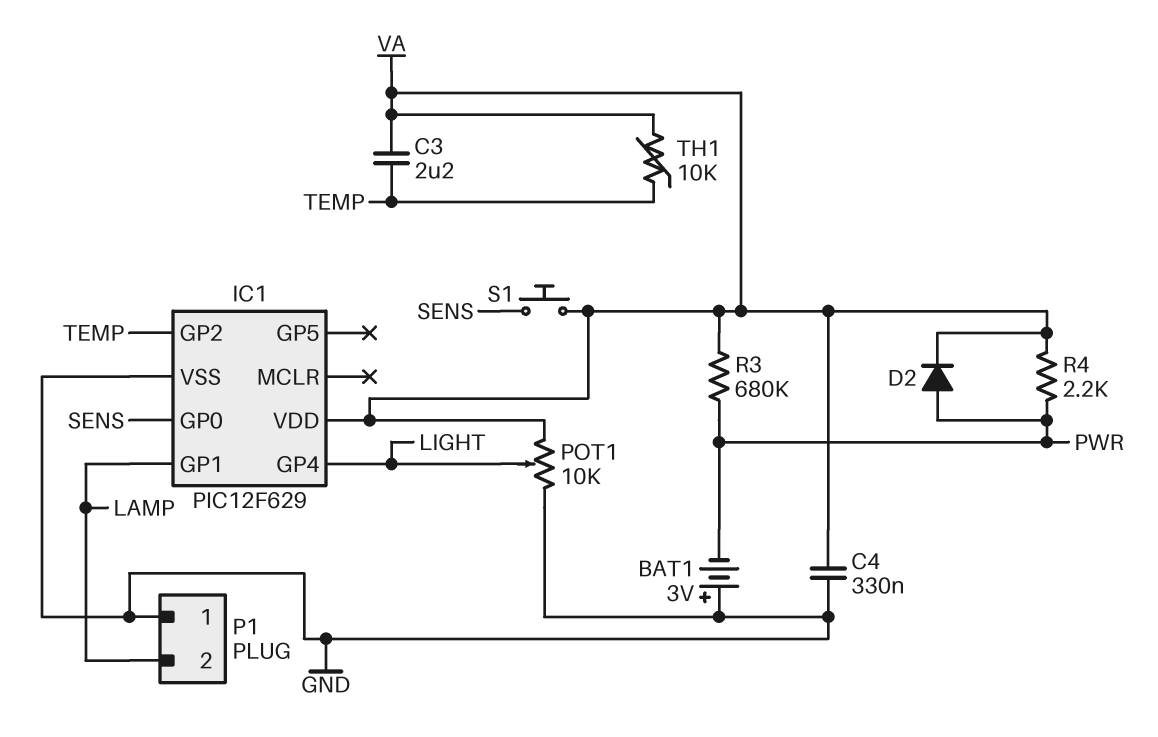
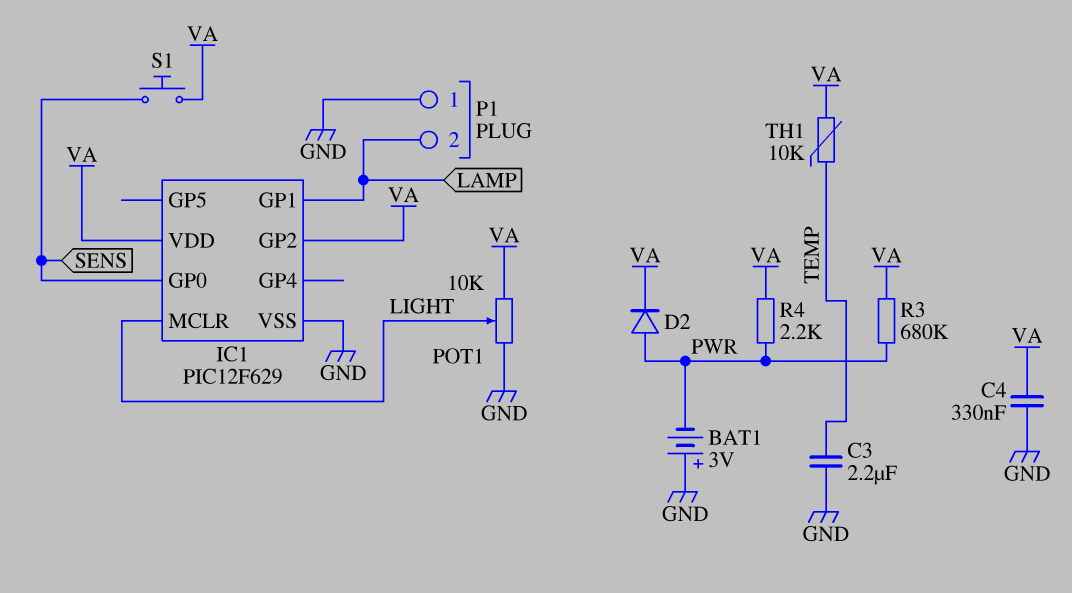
C3: 2.2uF (TEMP, VA) -> 2.2uF (GND, TEMP)
IC1 pin GP2: TEMP -> VA
IC1 pin GP4: LIGHT -> none
IC1 pin MCLR: none -> LIGHT

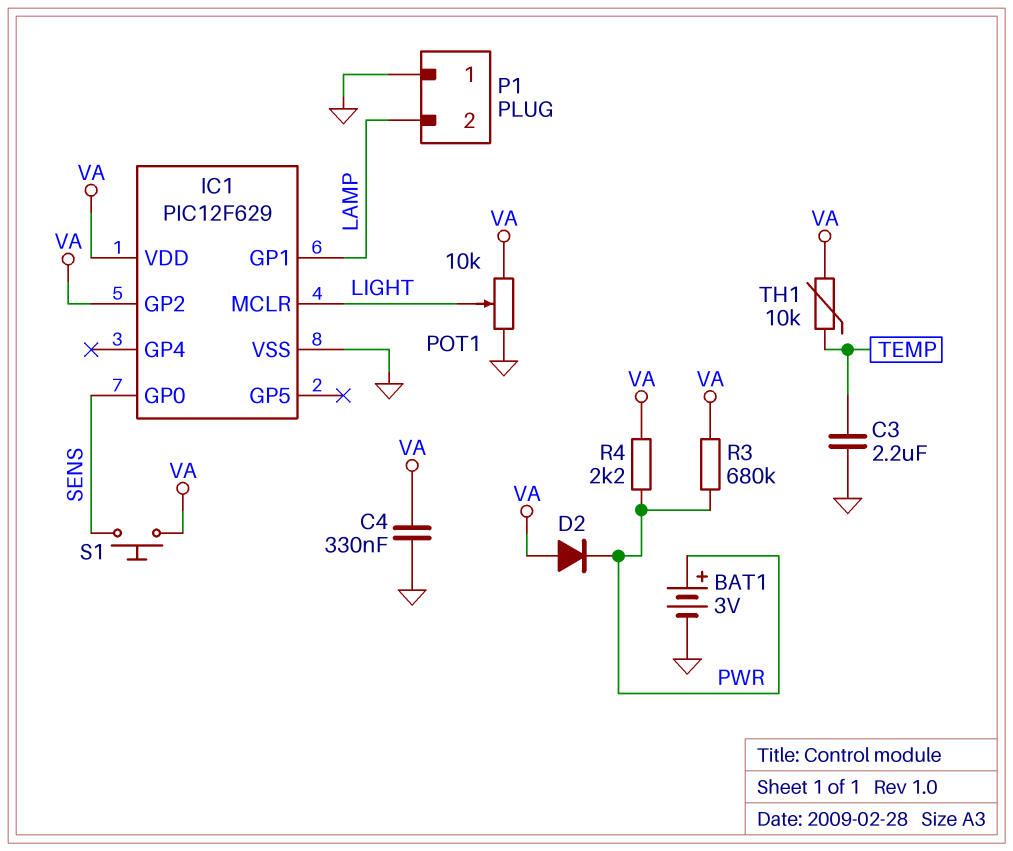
BAT1: 3V (plus GND, minus PWR) -> 3V (plus PWR, minus GND)
D2: diode (A PWR, K VA) -> diode (A VA, K PWR)

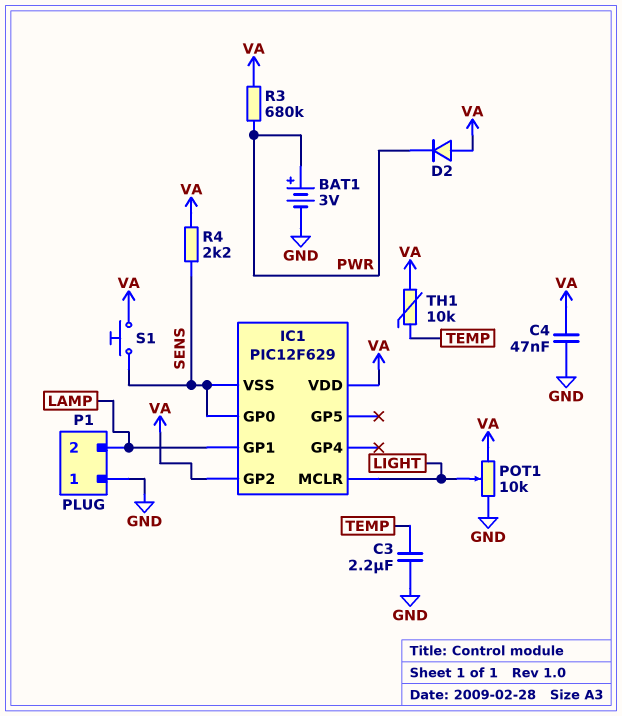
C4: 330nF (GND, VA) -> 47nF (GND, VA)
IC1 pin VSS: GND -> SENS
R4: 2.2k (PWR, VA) -> 2.2k (SENS, VA)

